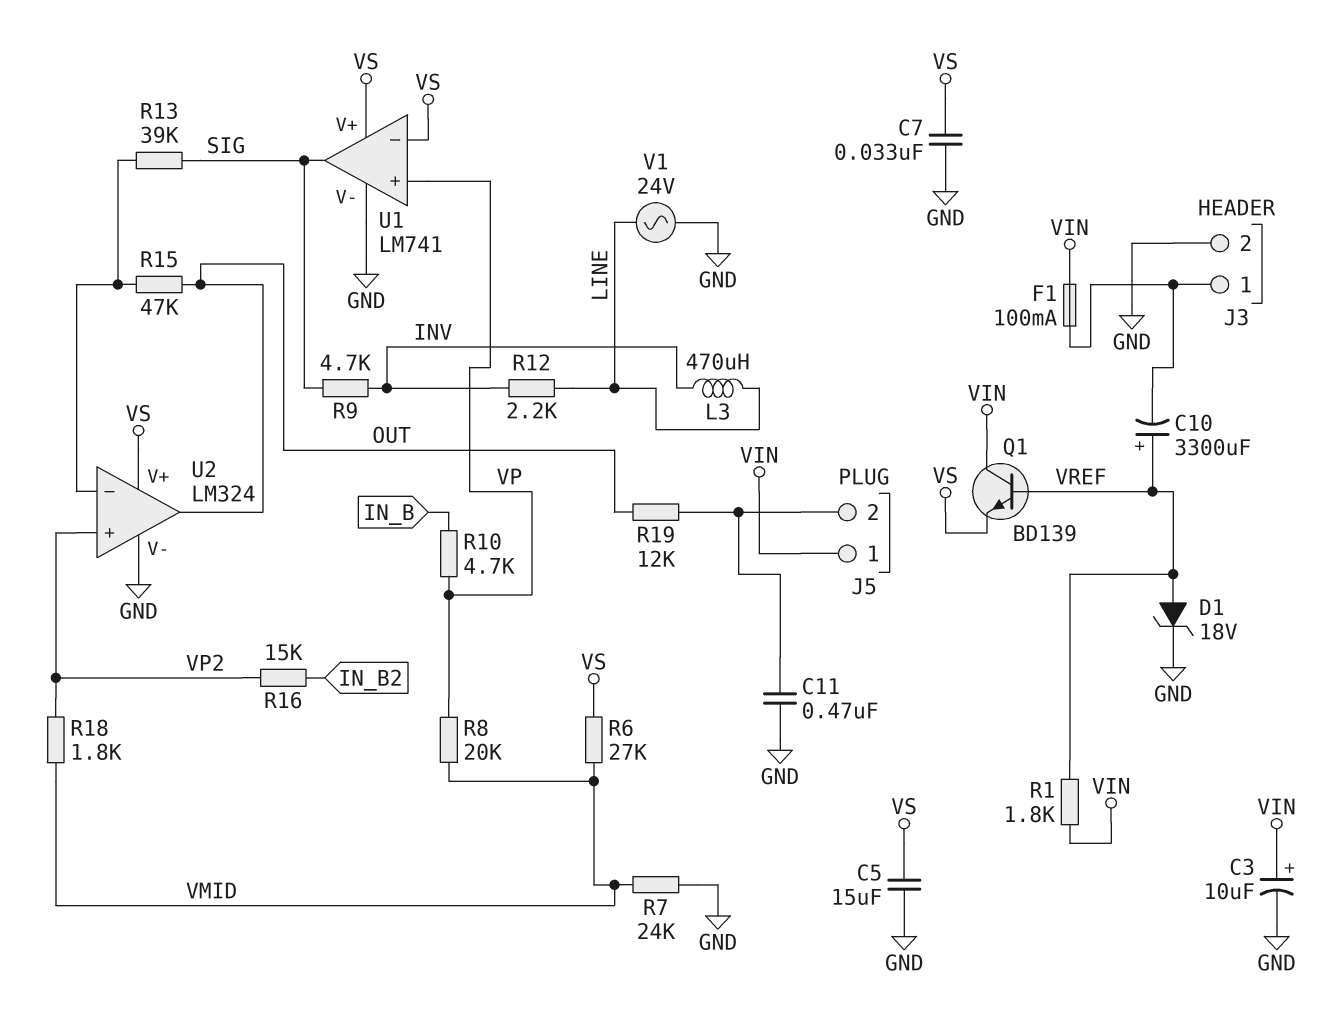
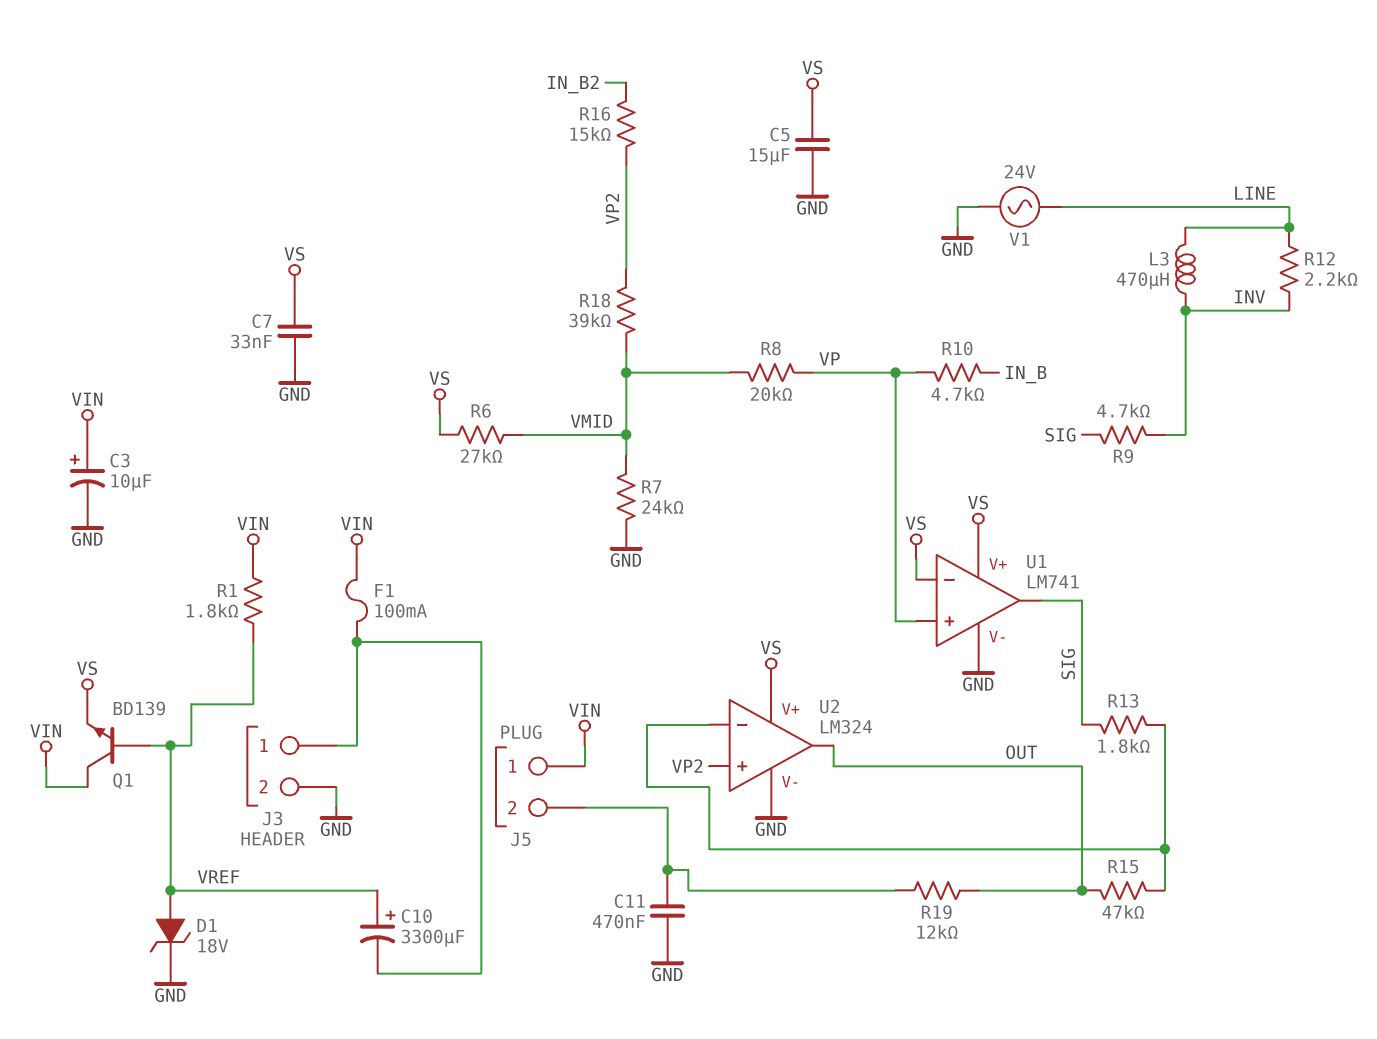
R13: 39k (SIG, U2/in-) -> 1.8k (SIG, U2/in-)
R18: 1.8k (VMID, VP2) -> 39k (VMID, VP2)

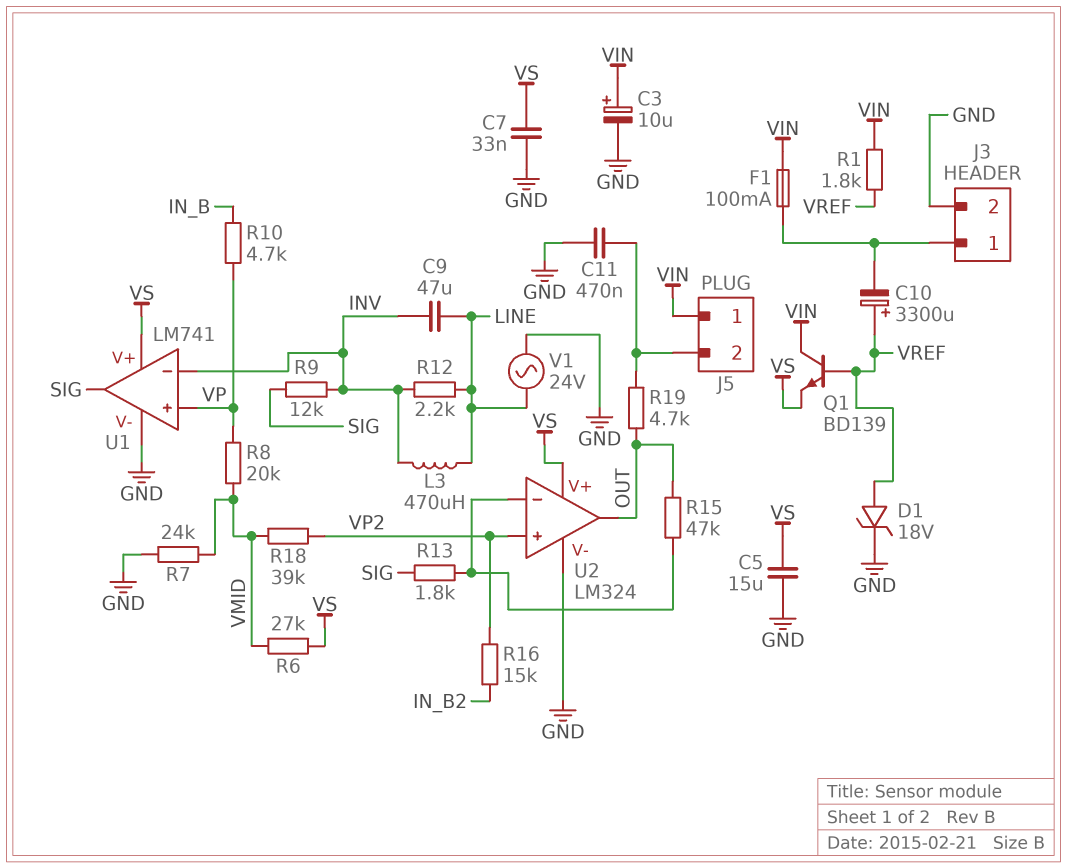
C9: none -> 47uF (INV, LINE)
R9: 4.7k (INV, SIG) -> 12k (INV, SIG)
R19: 12k (J5/2, OUT) -> 4.7k (J5/2, OUT)
U1 pin in-: VS -> INV

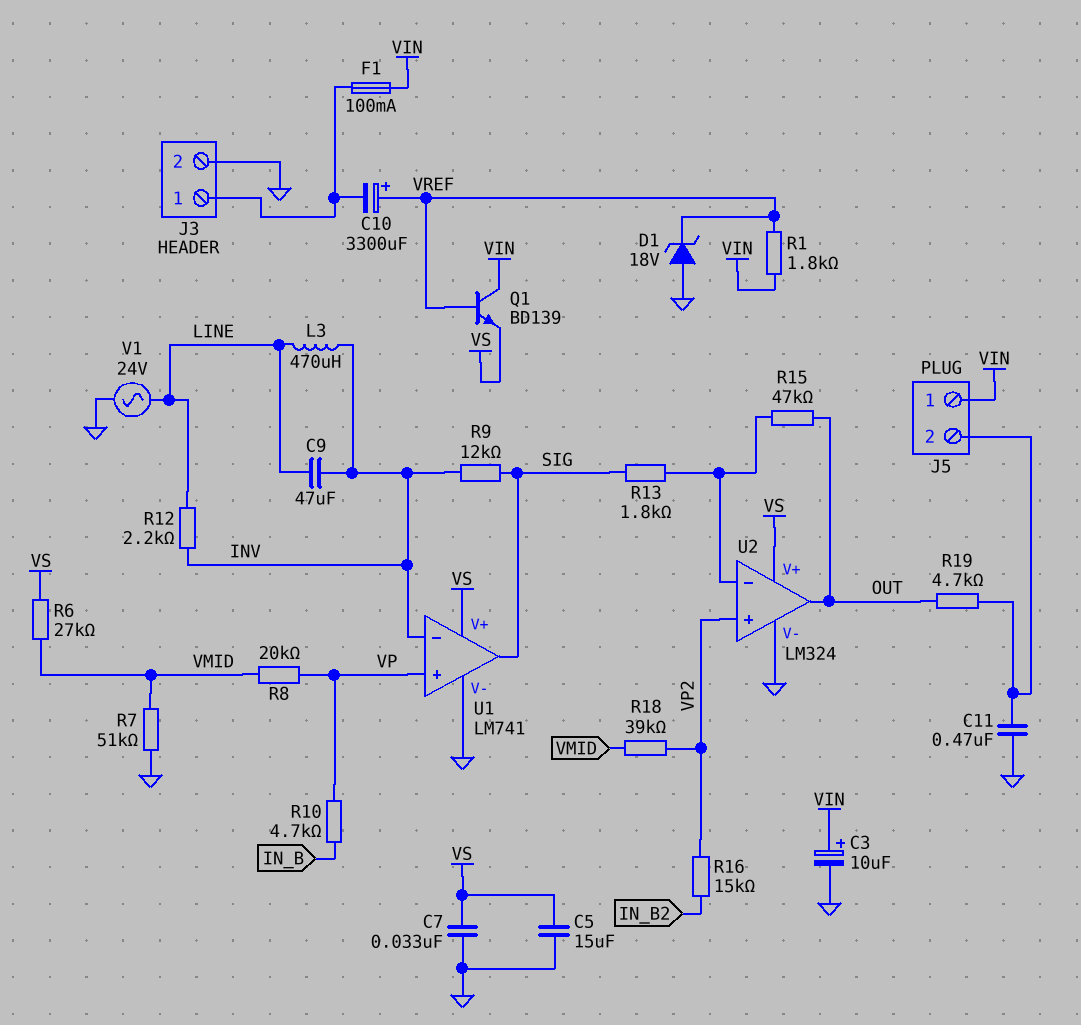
D1: zener 18V (A VREF, K GND) -> zener 18V (A GND, K VREF)
R7: 24k (GND, VMID) -> 51k (GND, VMID)

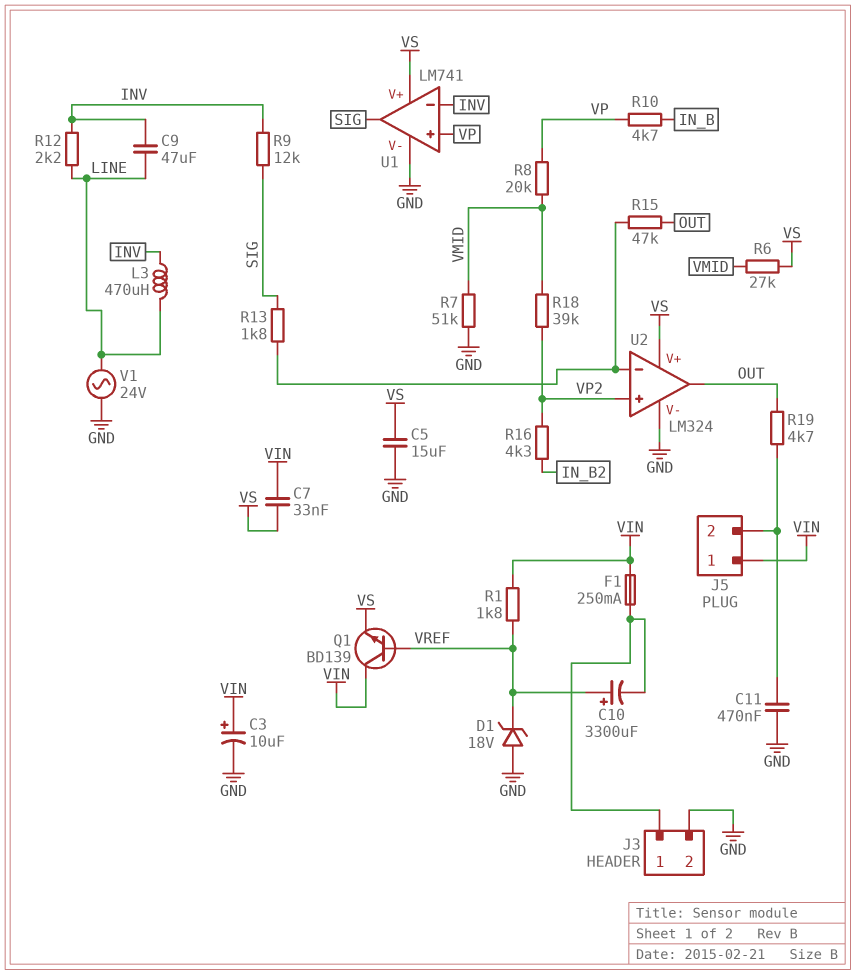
C7: 33nF (GND, VS) -> 33nF (VIN, VS)
F1: 100mA (J3/1, VIN) -> 250mA (J3/1, VIN)
R16: 15k (IN_B2, VP2) -> 4.3k (IN_B2, VP2)

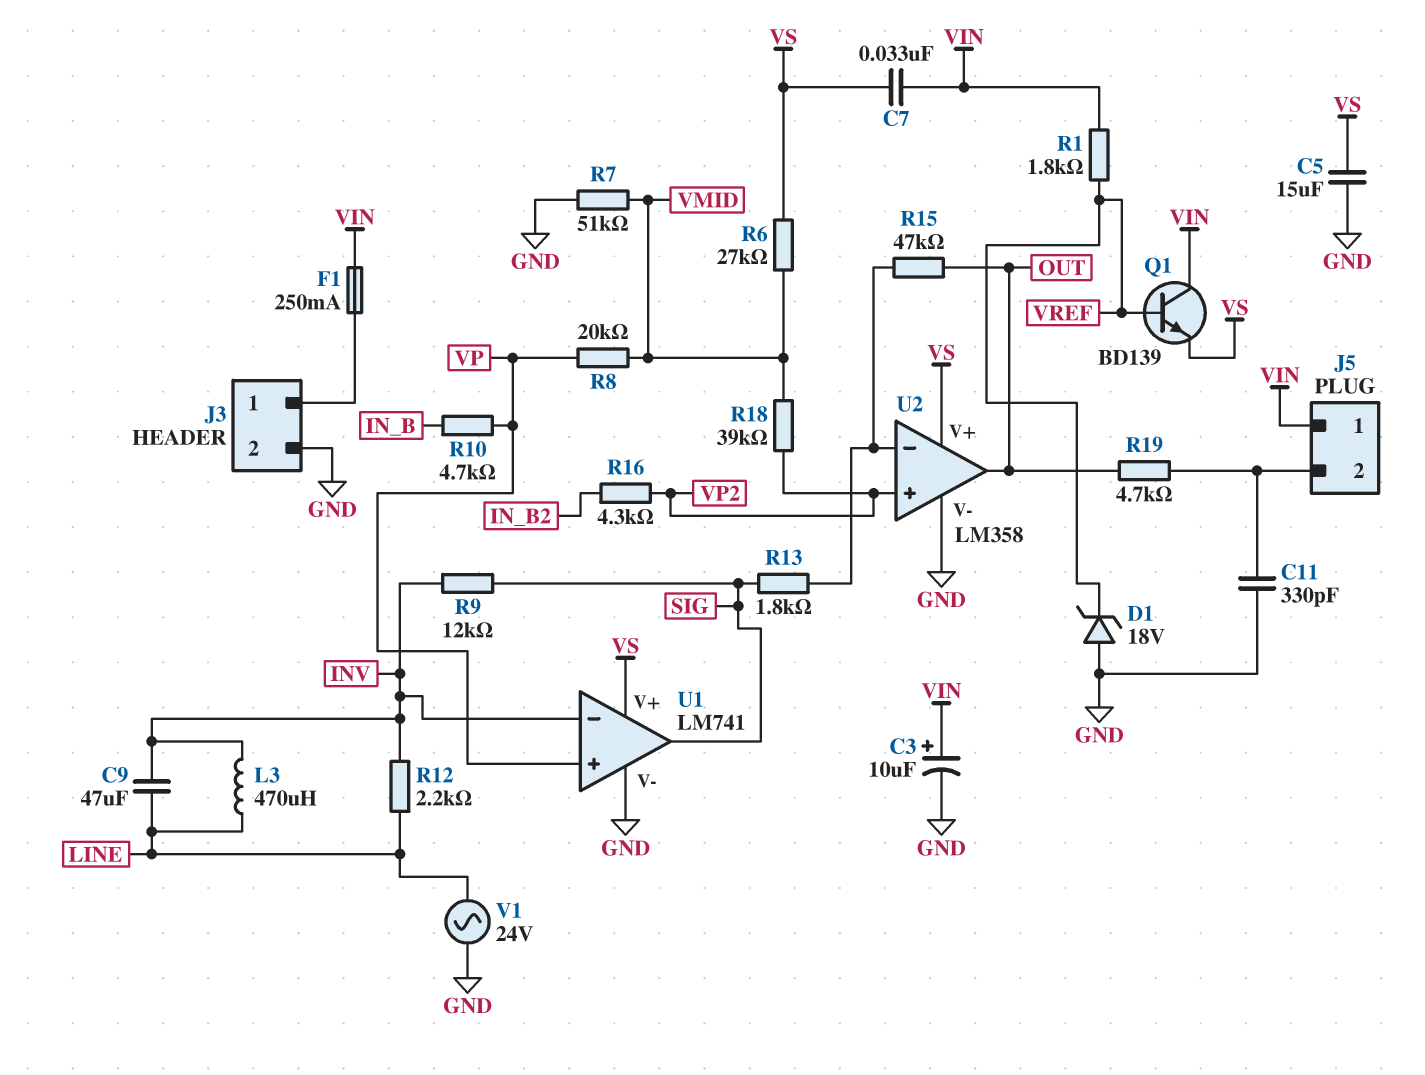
C10: 3300uF (plus VREF, minus J3/1) -> none
C11: 470nF (GND, J5/2) -> 330pF (GND, J5/2)
U2: LM324 -> LM358

